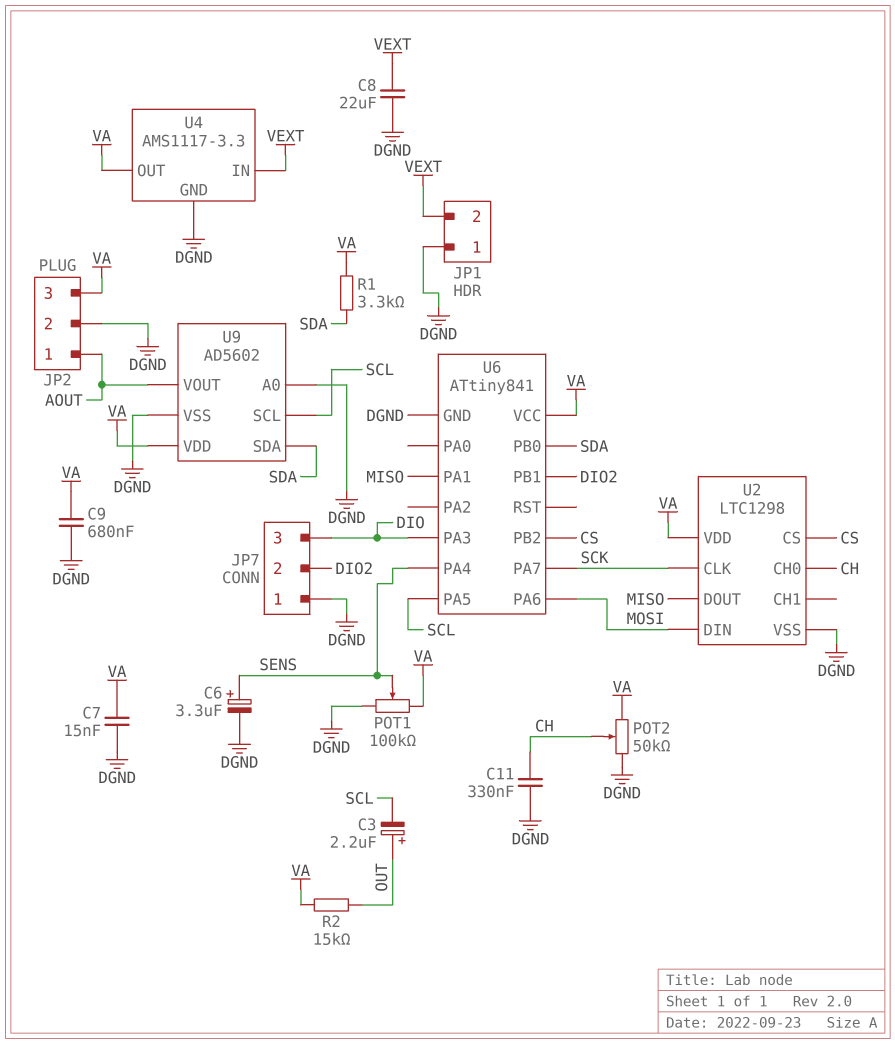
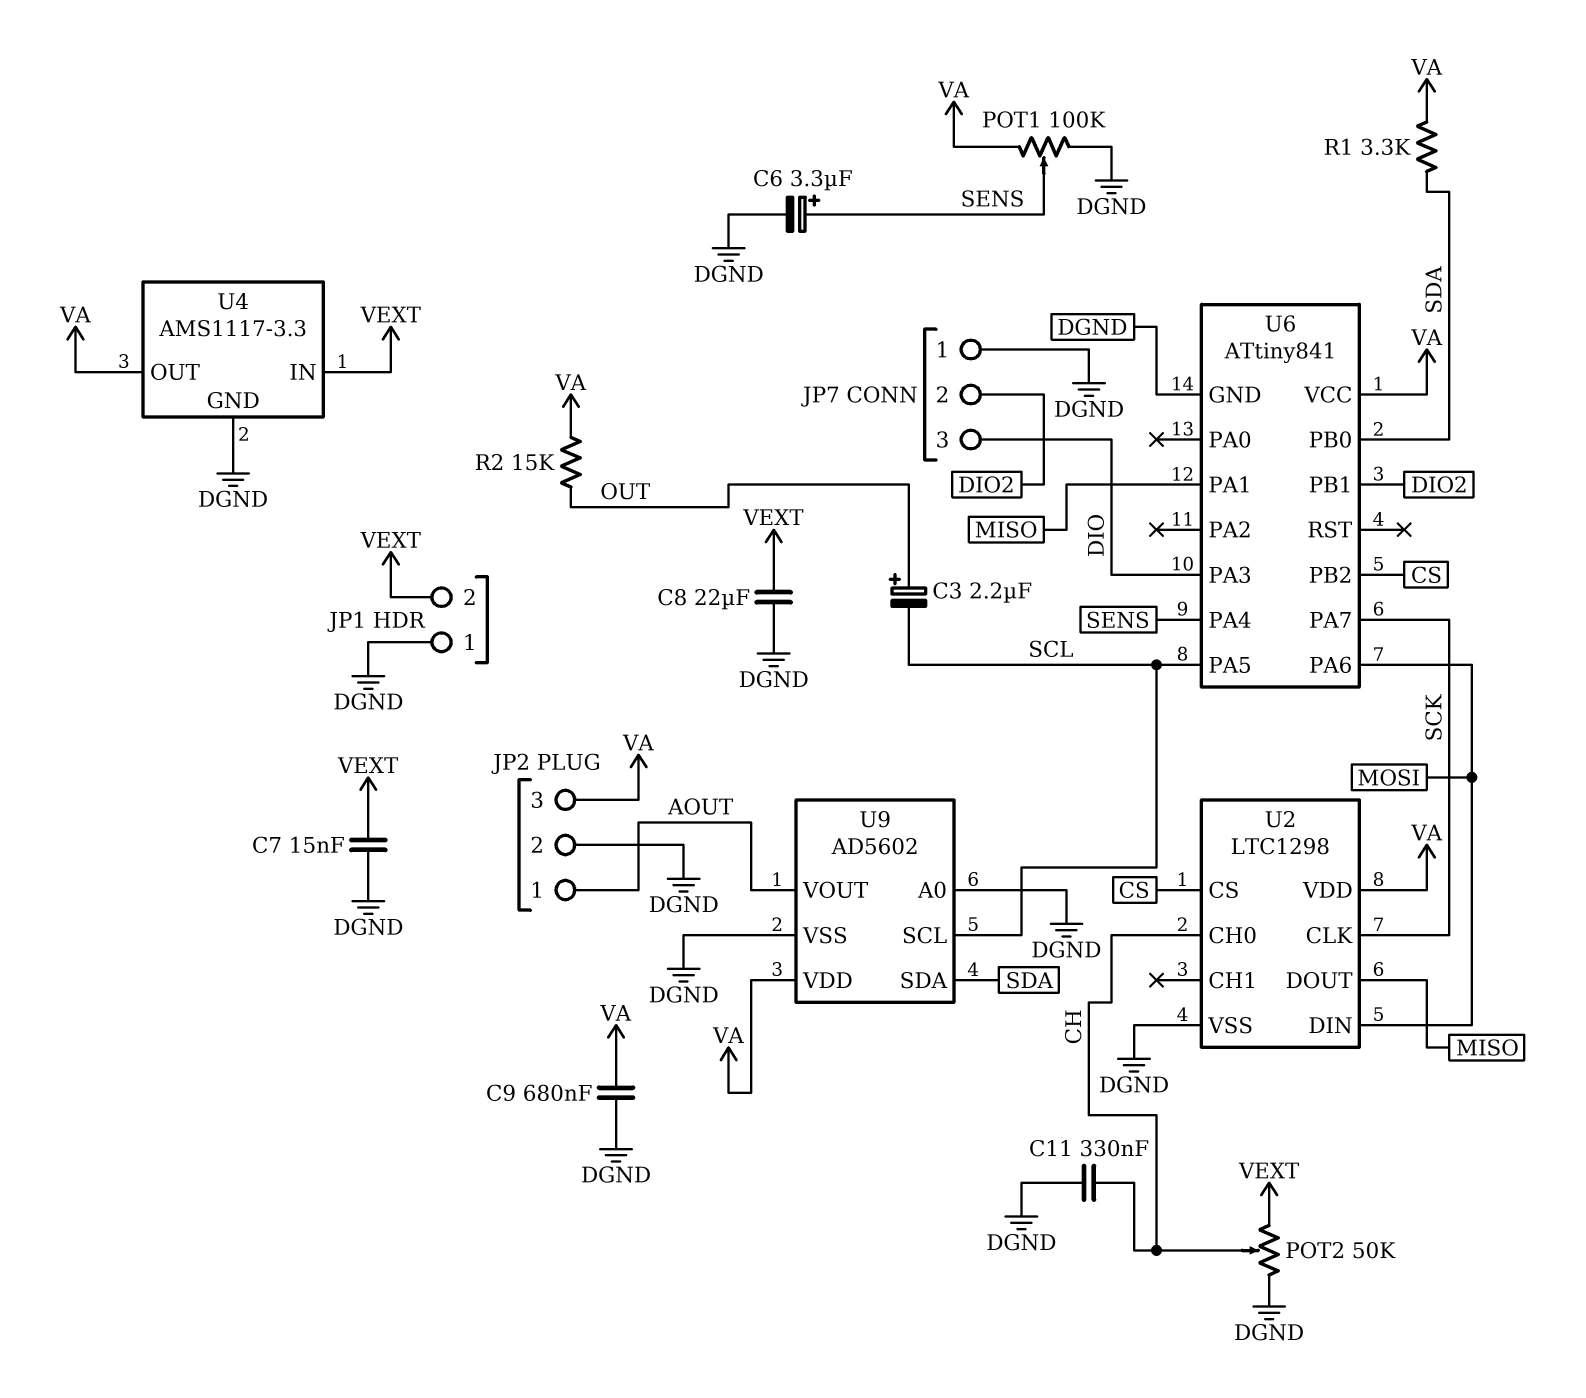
C7: 15nF (DGND, VA) -> 15nF (DGND, VEXT)
POT2: 50k (DGND, VA, wiper CH) -> 50k (DGND, VEXT, wiper CH)

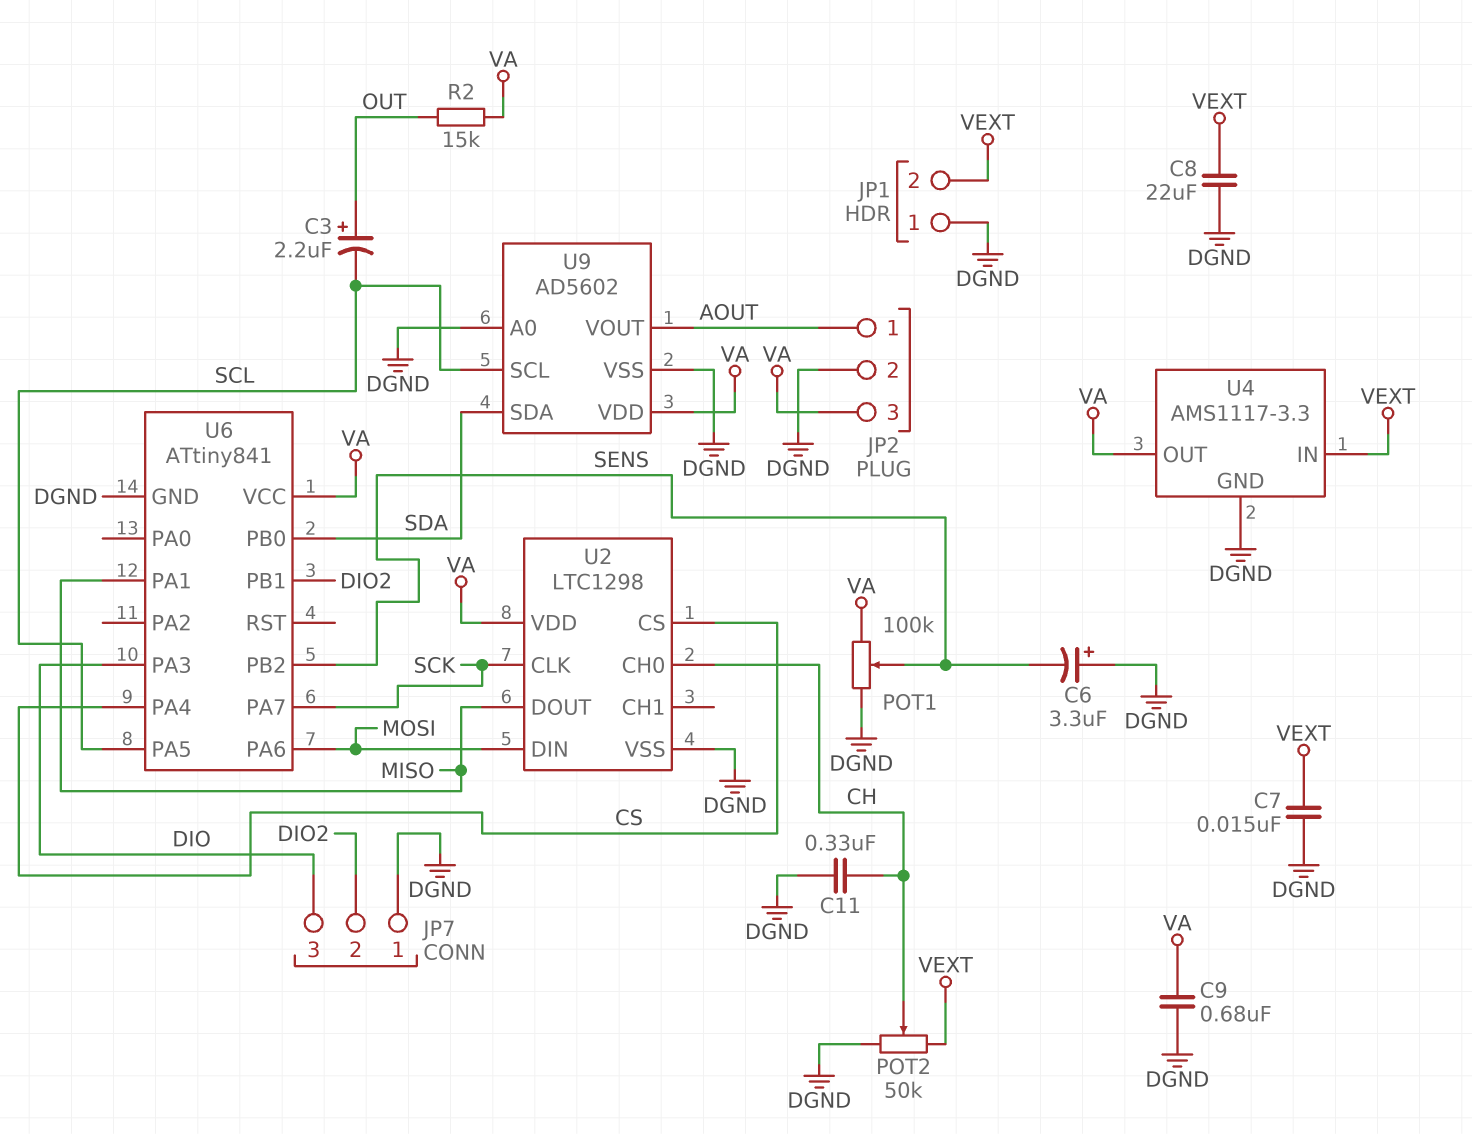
C6: 3.3uF (plus SENS, minus DGND) -> 3.3uF (plus DGND, minus SENS)
R1: 3.3k (SDA, VA) -> none
U6 pin PA4: SENS -> CS
U6 pin PB2: CS -> SENS

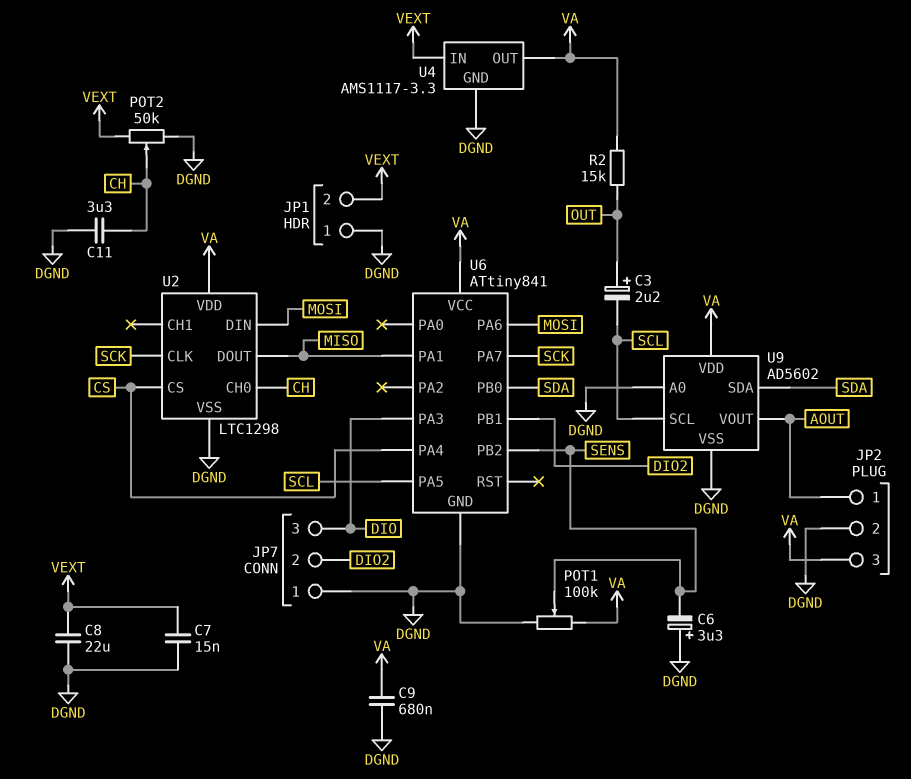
C11: 330nF (CH, DGND) -> 3.3uF (CH, DGND)

